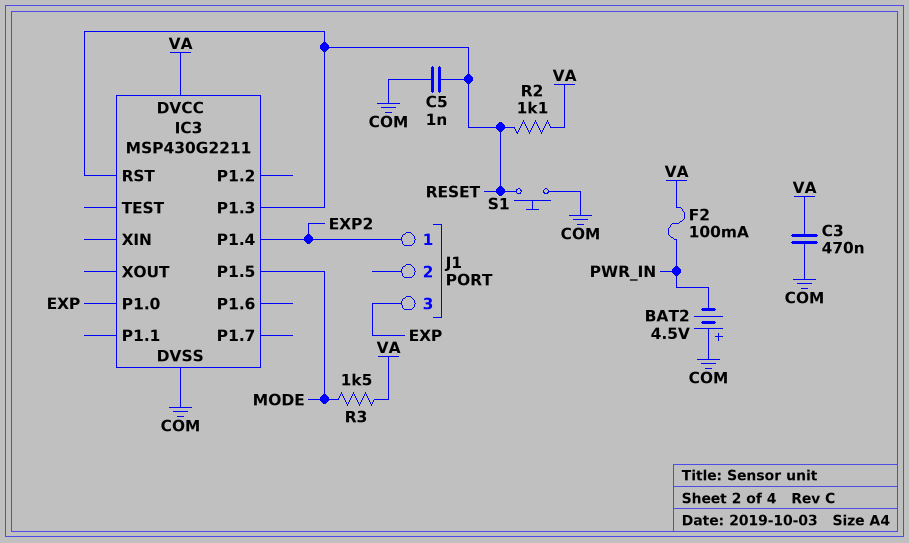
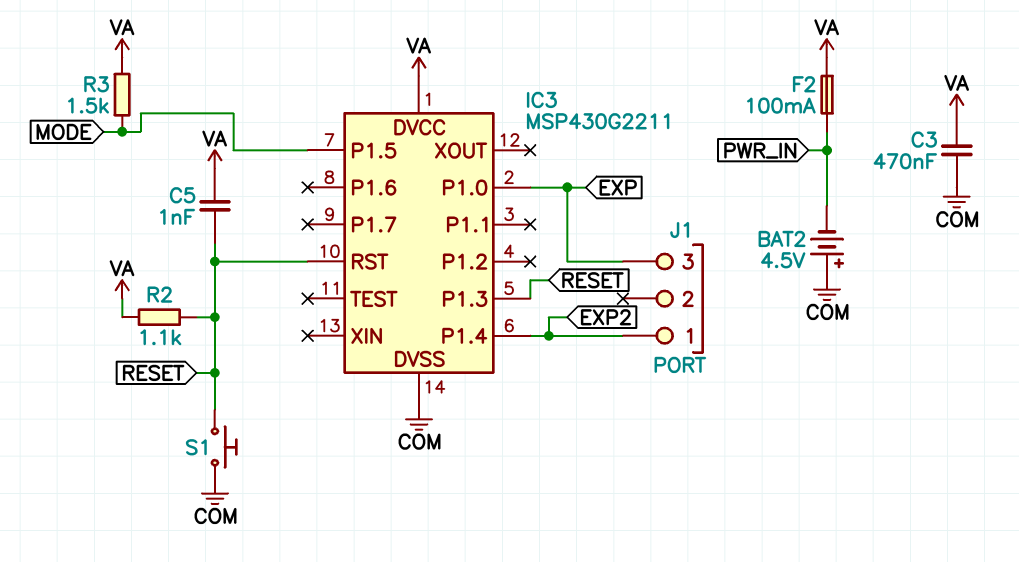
C5: 1nF (COM, RESET) -> 1nF (RESET, VA)

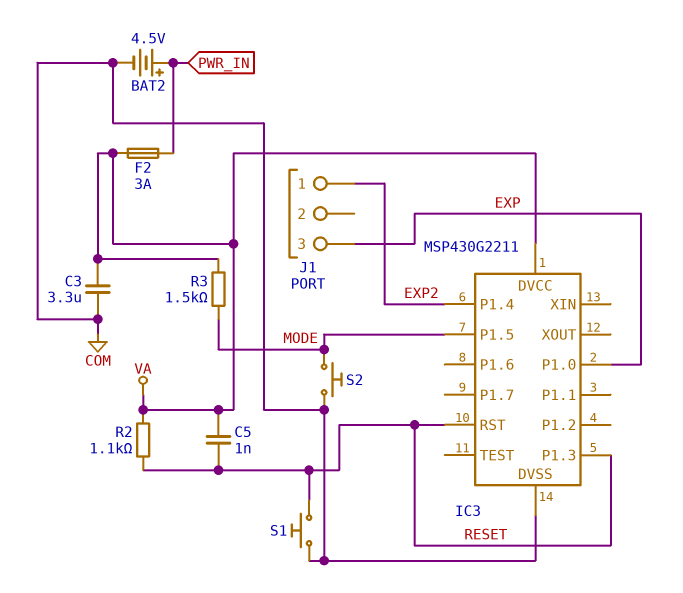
BAT2: 4.5V (plus COM, minus PWR_IN) -> 4.5V (plus PWR_IN, minus COM)
C3: 470nF (COM, VA) -> 3.3uF (COM, VA)
F2: 100mA (PWR_IN, VA) -> 3A (PWR_IN, VA)
S2: none -> button (COM, MODE)

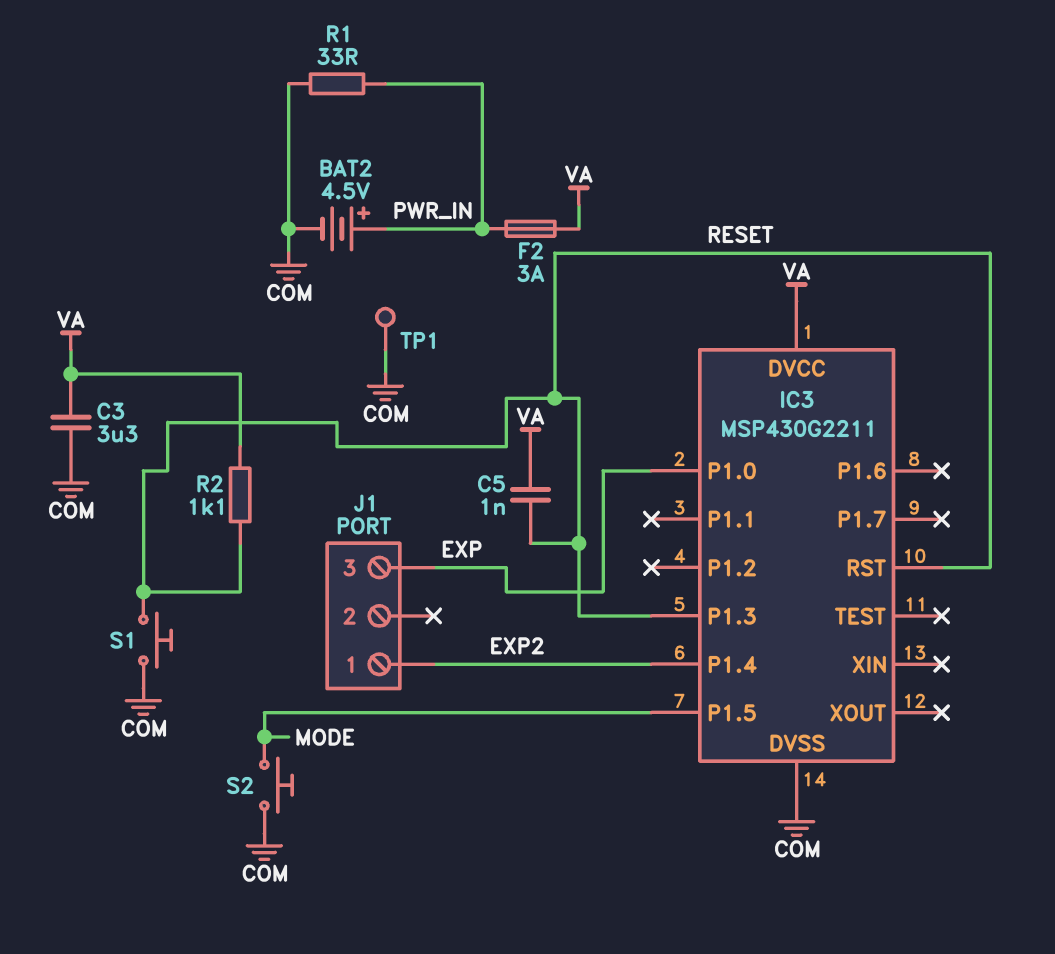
R1: none -> 33 (COM, PWR_IN)
R3: 1.5k (MODE, VA) -> none
TP1: none -> test point (COM)

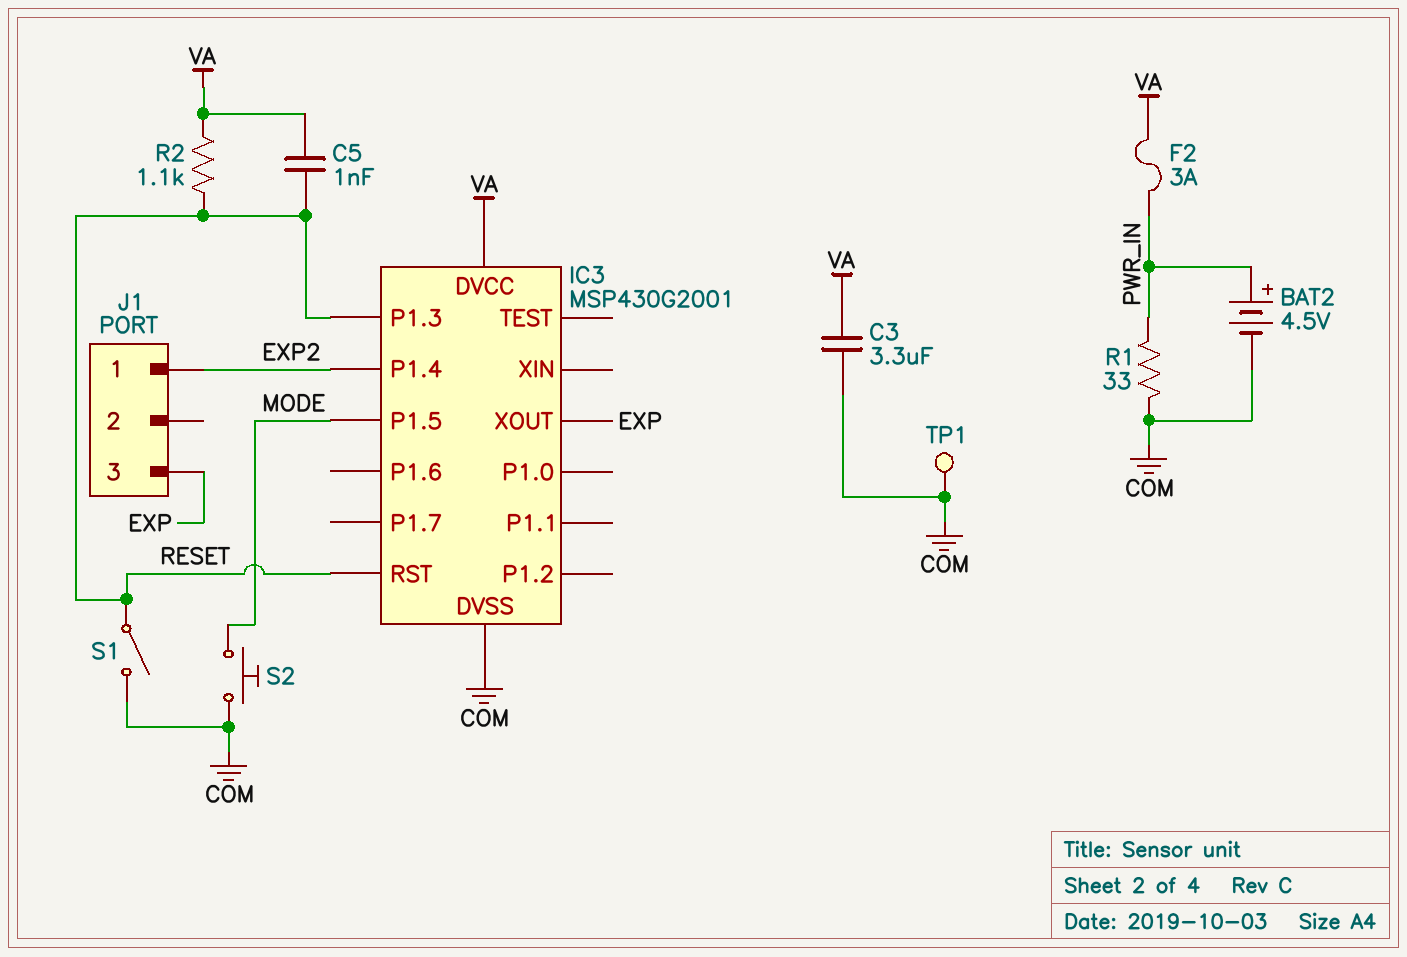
IC3: MSP430G2211 -> MSP430G2001
IC3 pin P1.0: EXP -> none
IC3 pin XOUT: none -> EXP
S1: button (COM, RESET) -> switch (COM, RESET)

